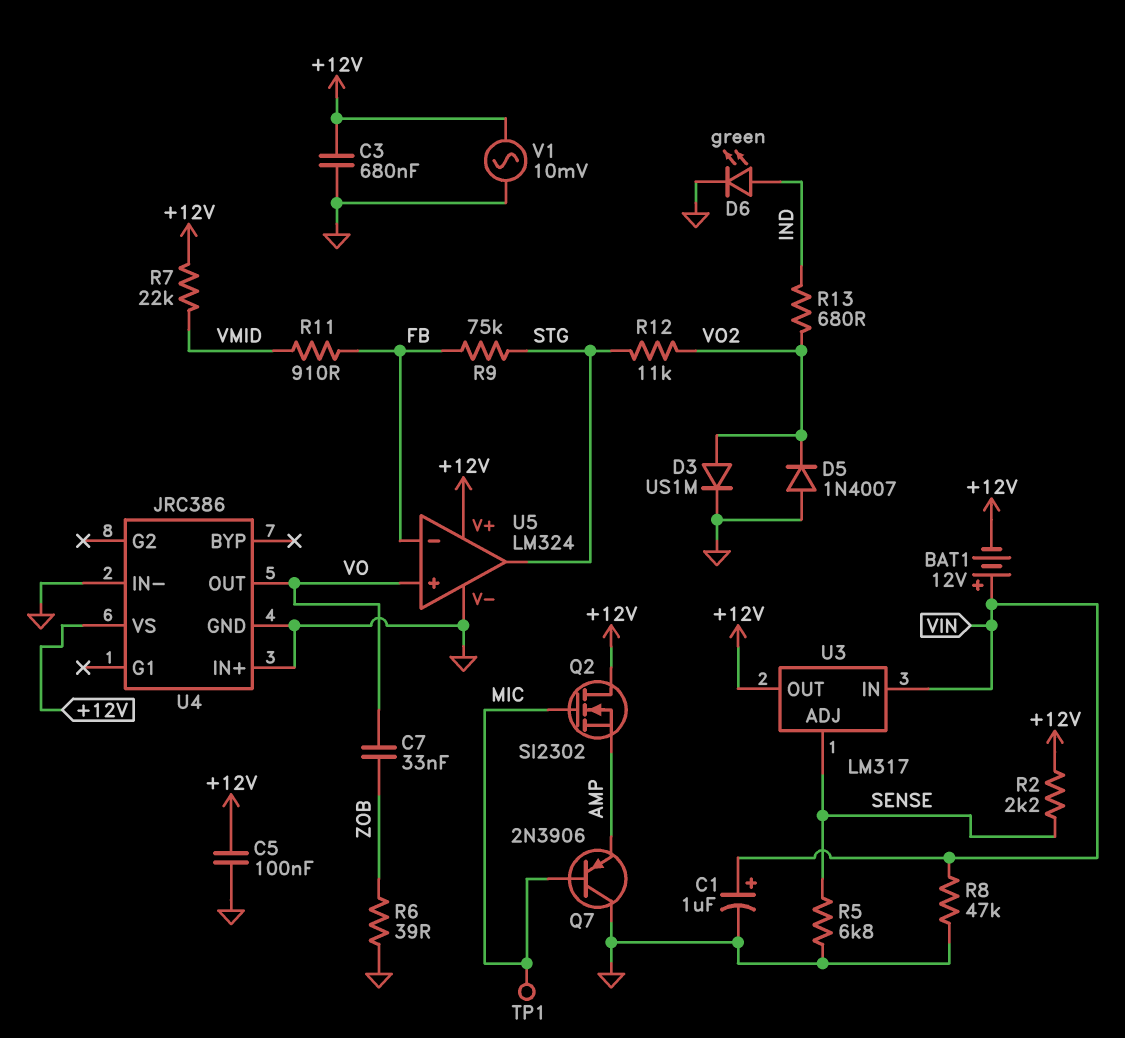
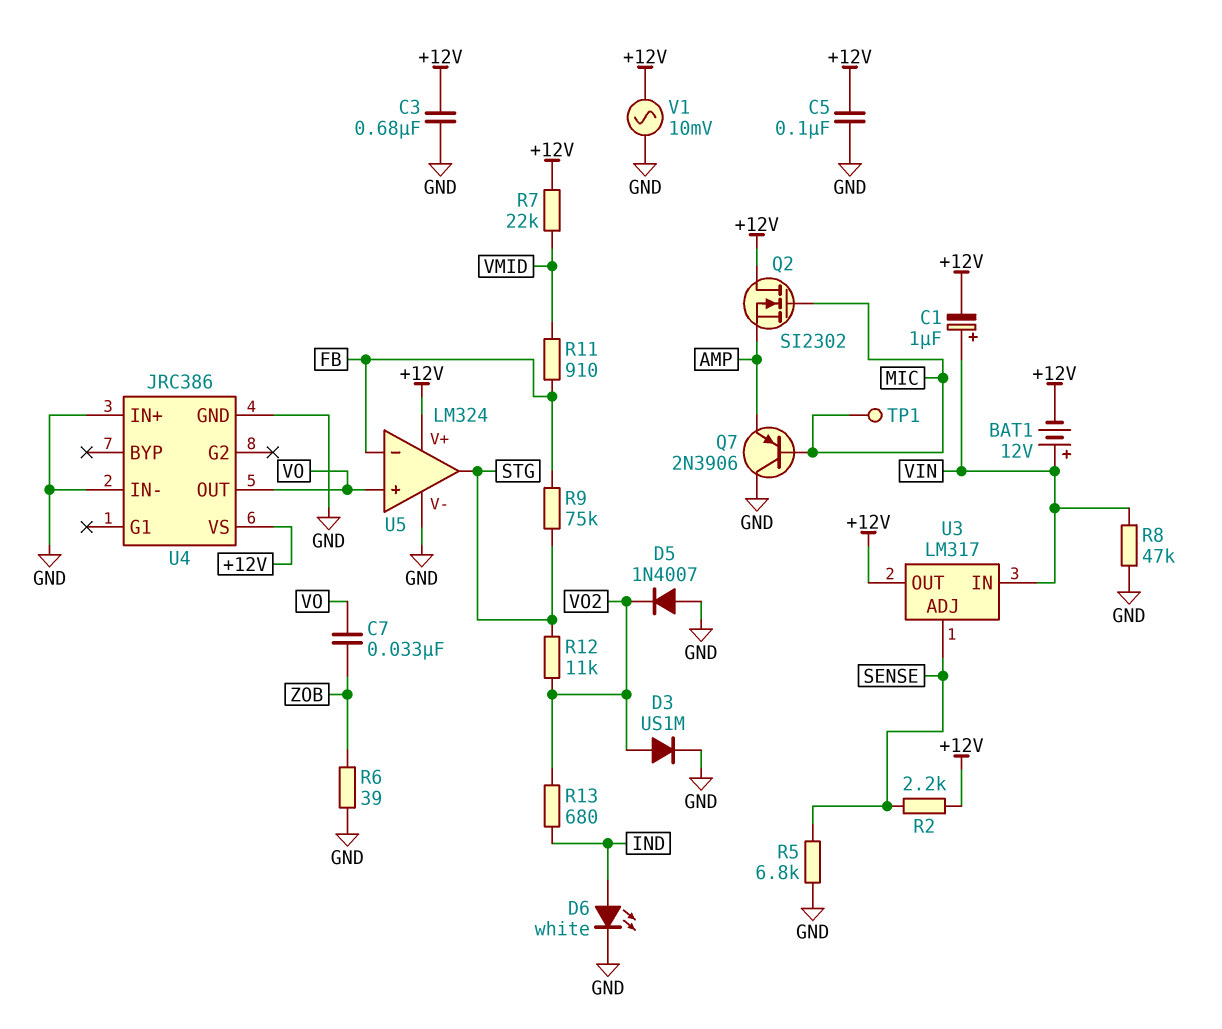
C1: 1uF (plus VIN, minus GND) -> 1uF (plus VIN, minus +12V)
D6: LED green (A IND, K GND) -> LED white (A IND, K GND)

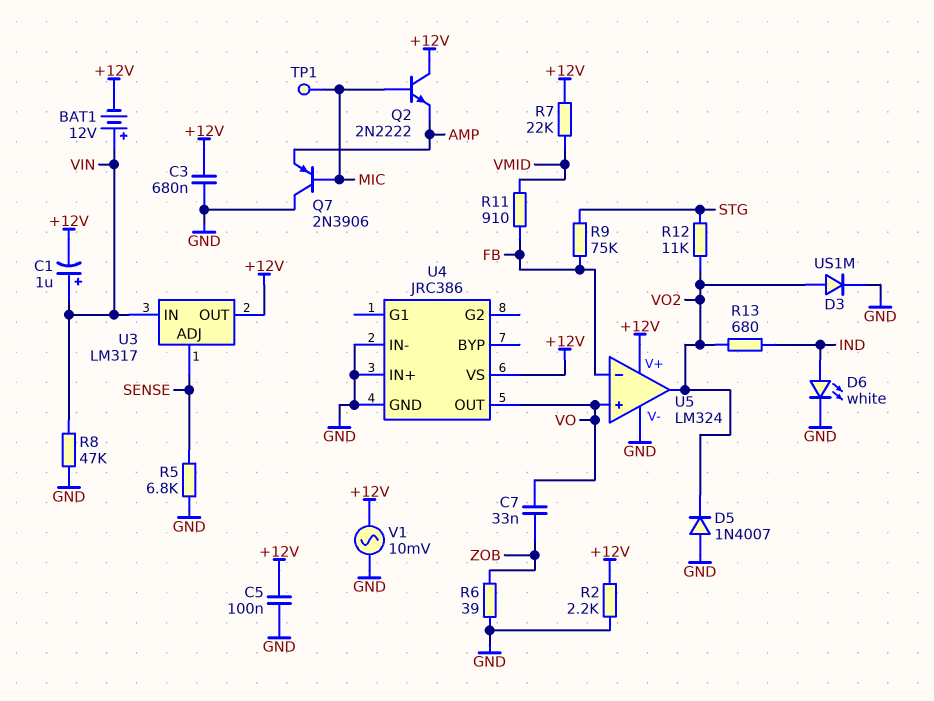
Q2: NMOS SI2302 (G MIC, D +12V, S AMP) -> NPN 2N2222 (B MIC, C +12V, E AMP)
R2: 2.2k (+12V, SENSE) -> 2.2k (+12V, GND)
U5 pin out: STG -> VO2

